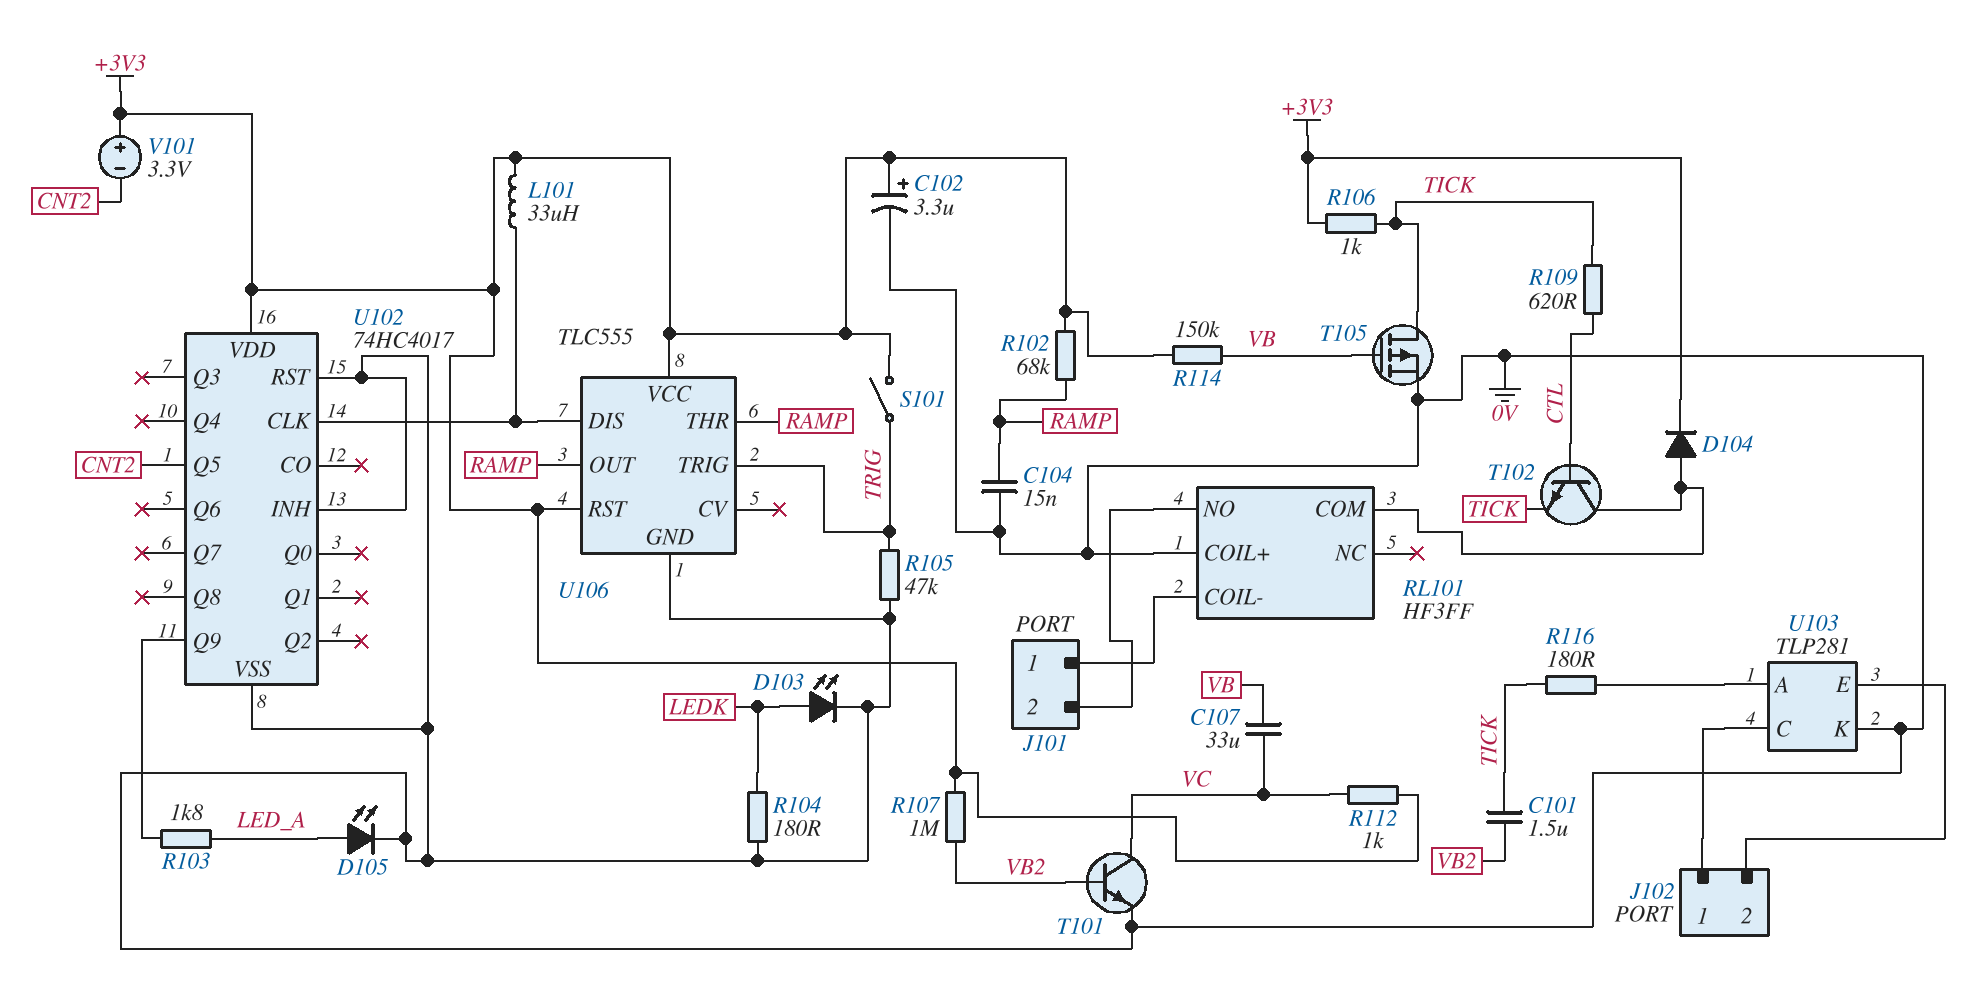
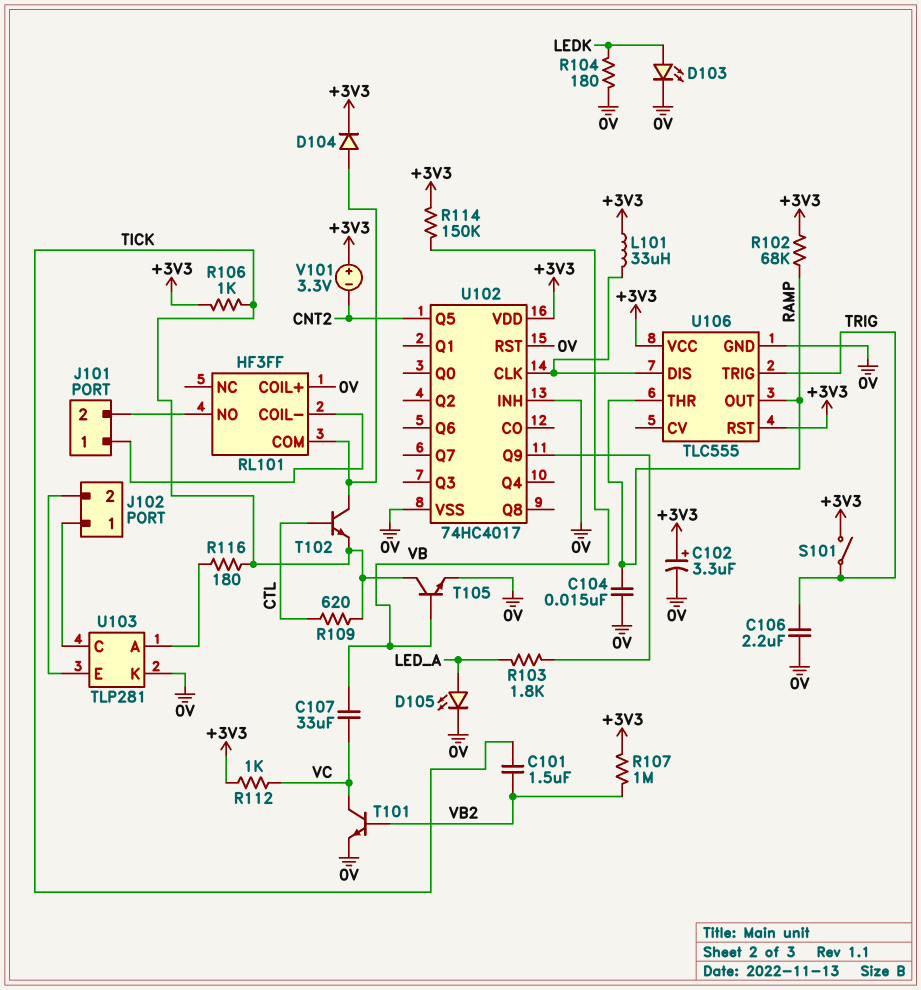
C106: none -> 2.2uF (0V, TRIG)
R105: 47k (0V, TRIG) -> none
T105: PMOS (G VB, D TICK, S 0V) -> NPN (B VB, C TICK, E 0V)

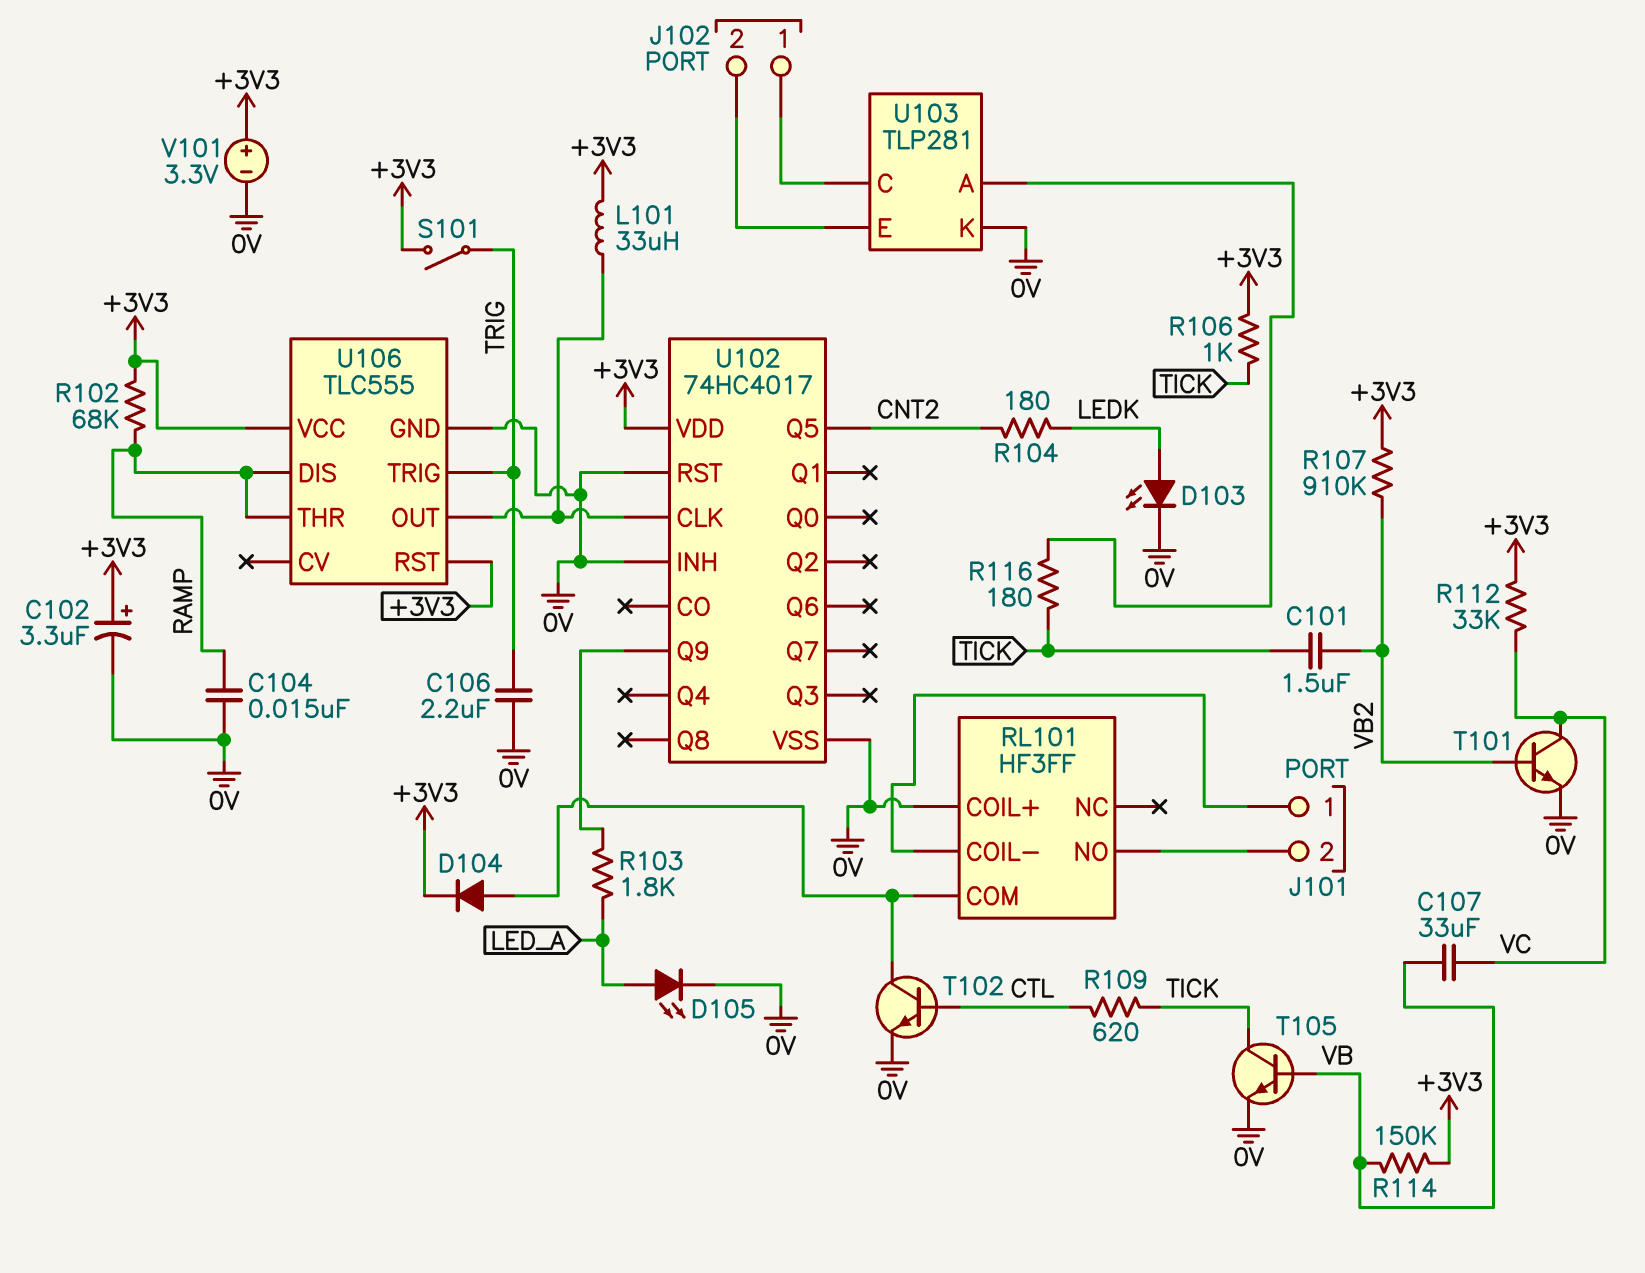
R104: 180 (0V, LEDK) -> 180 (CNT2, LEDK)
R107: 1M (+3V3, VB2) -> 910k (+3V3, VB2)
R112: 1k (+3V3, VC) -> 33k (+3V3, VC)
T102: NPN (B CTL, C RL101/COM, E TICK) -> NPN (B CTL, C RL101/COM, E 0V)
U106 pin DIS: U102/CLK -> RAMP
U106 pin OUT: RAMP -> U102/CLK
V101: 3.3V (plus +3V3, minus CNT2) -> 3.3V (plus +3V3, minus 0V)

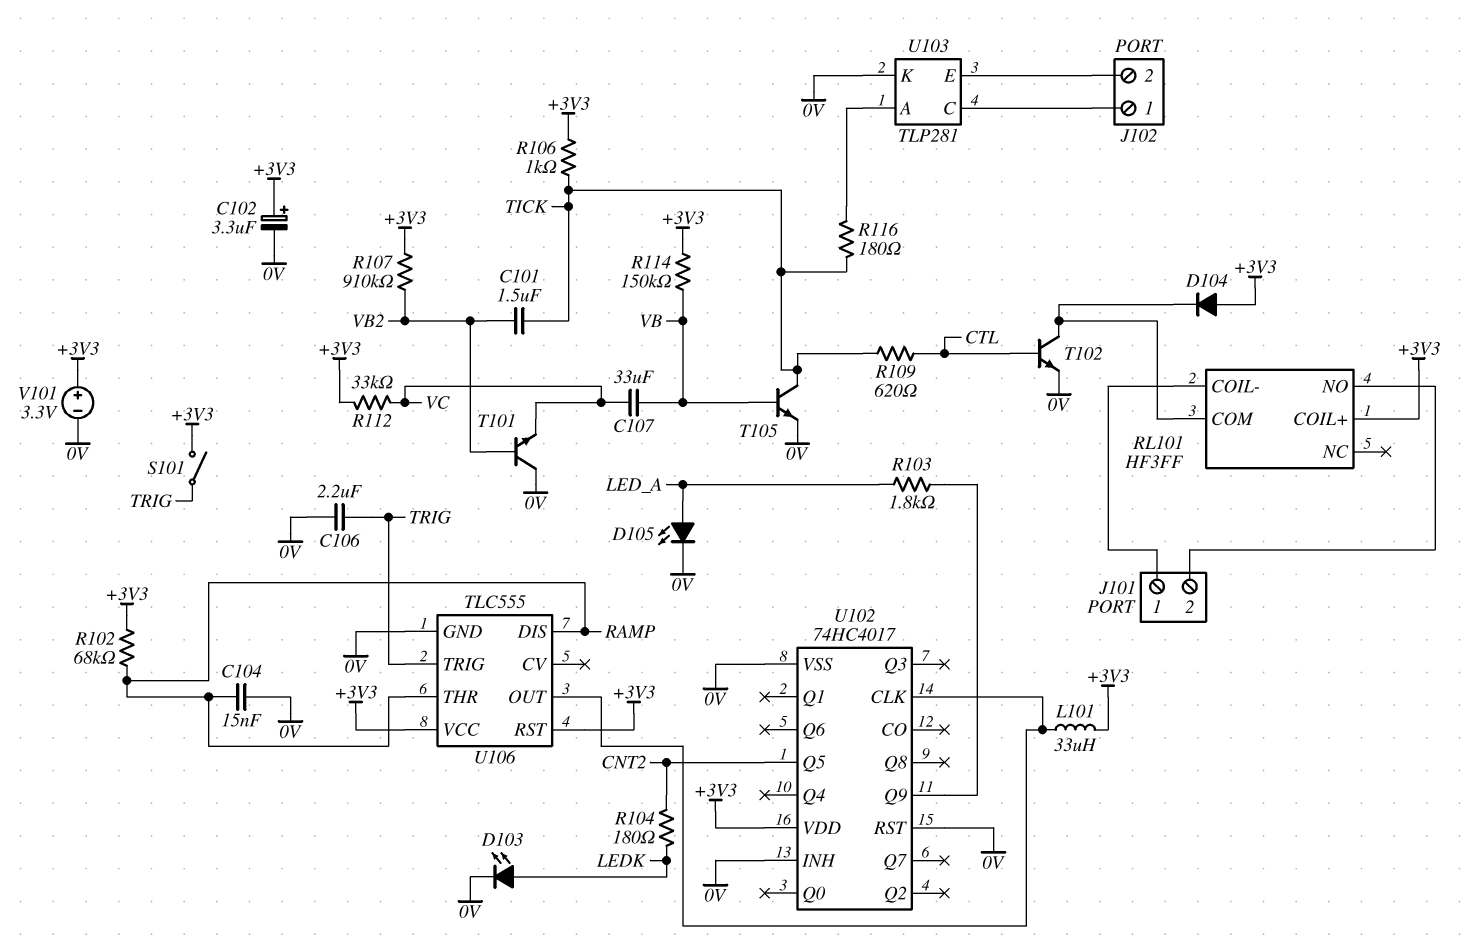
D104: diode (A RL101/COM, K +3V3) -> diode (A +3V3, K RL101/COM)
RL101 pin COIL+: 0V -> +3V3
T101: NPN (B VB2, C VC, E 0V) -> NPN (B VB2, C 0V, E VC)

